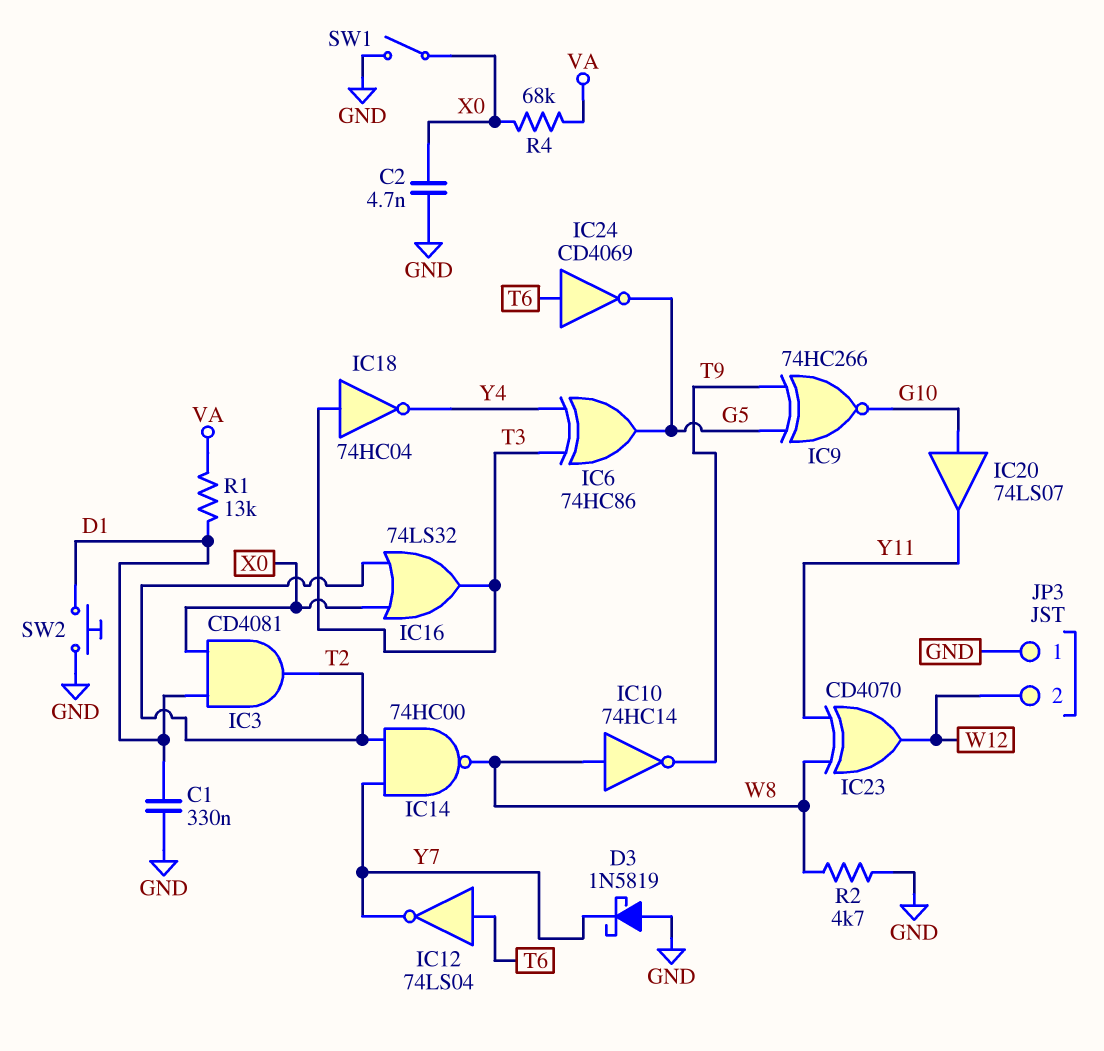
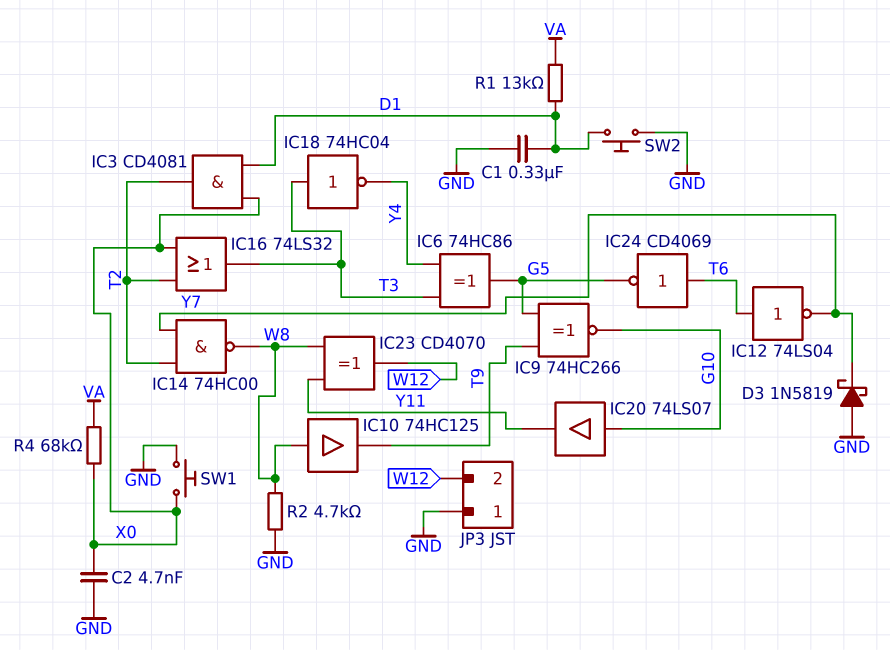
IC10: NOT 74HC14 (in W8, out T9) -> buffer 74HC125 (in W8, out T9)
SW1: switch (GND, X0) -> button (GND, X0)

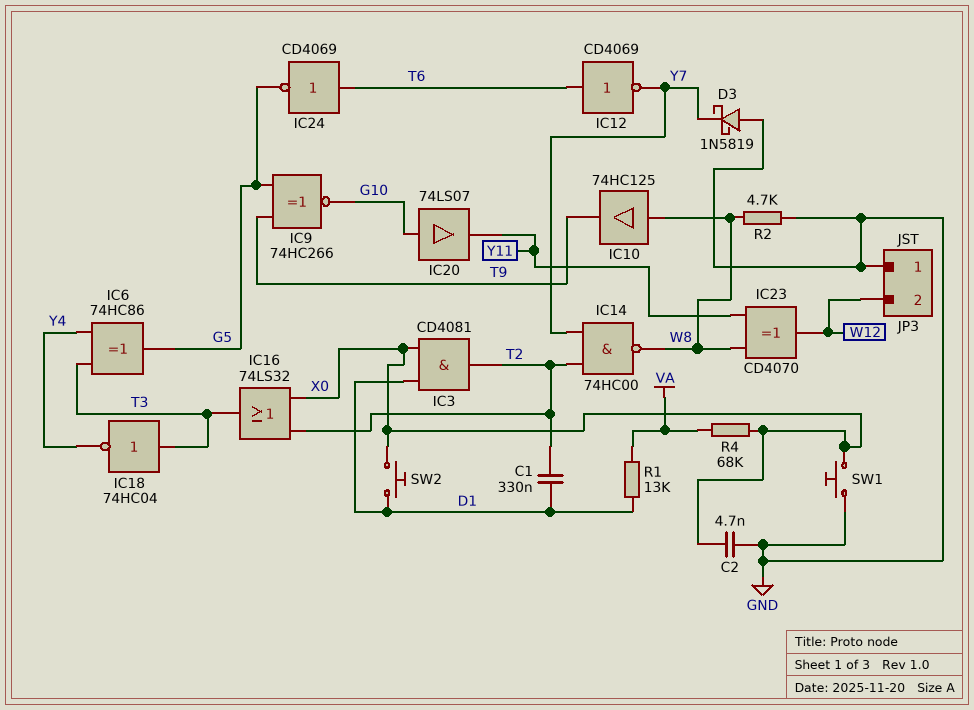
C1: 330nF (D1, GND) -> 330nF (D1, T2)
IC12: NOT 74LS04 (in T6, out Y7) -> NOT CD4069 (in T6, out Y7)
SW2: button (D1, GND) -> button (D1, X0)

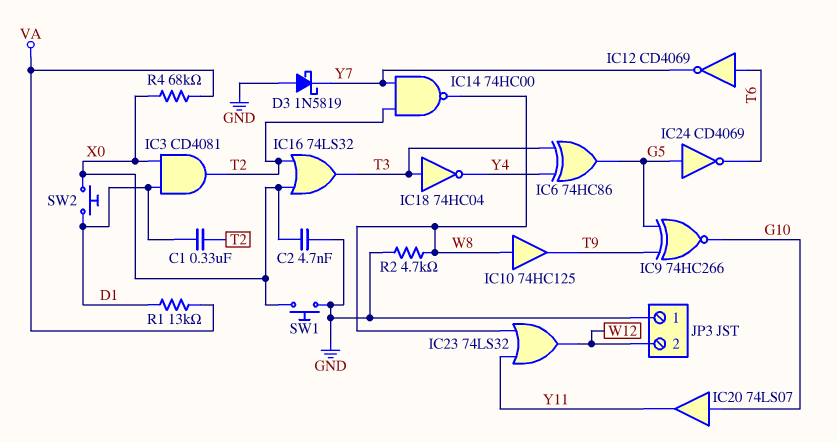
IC23: XOR CD4070 (in W8, in Y11, out W12) -> OR 74LS32 (in W8, in Y11, out W12)
IC24: NOT CD4069 (in T6, out G5) -> NOT CD4069 (in G5, out T6)

